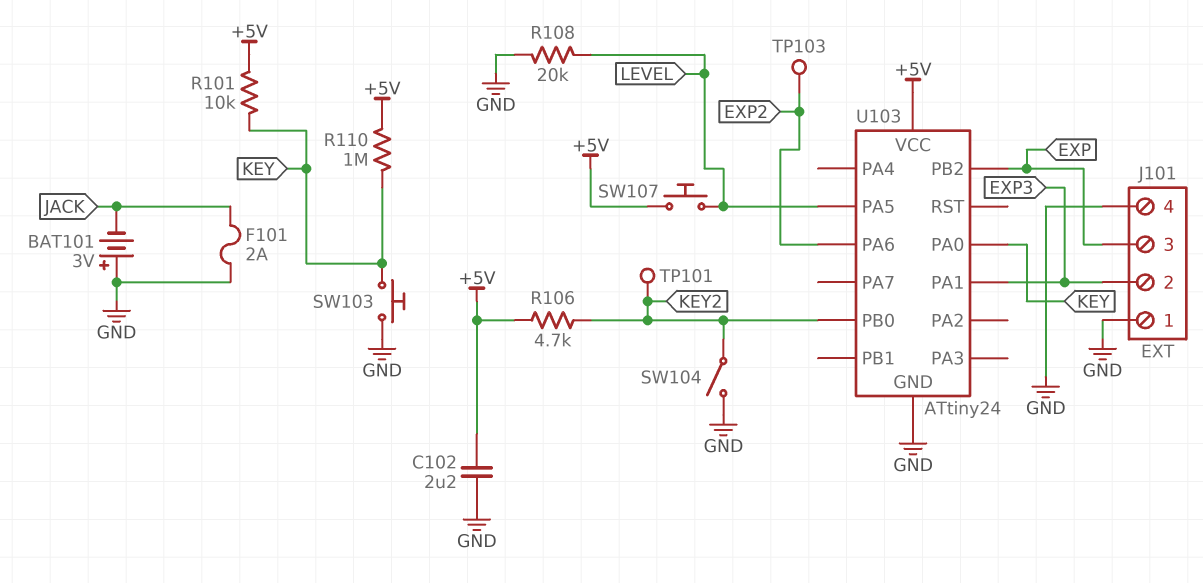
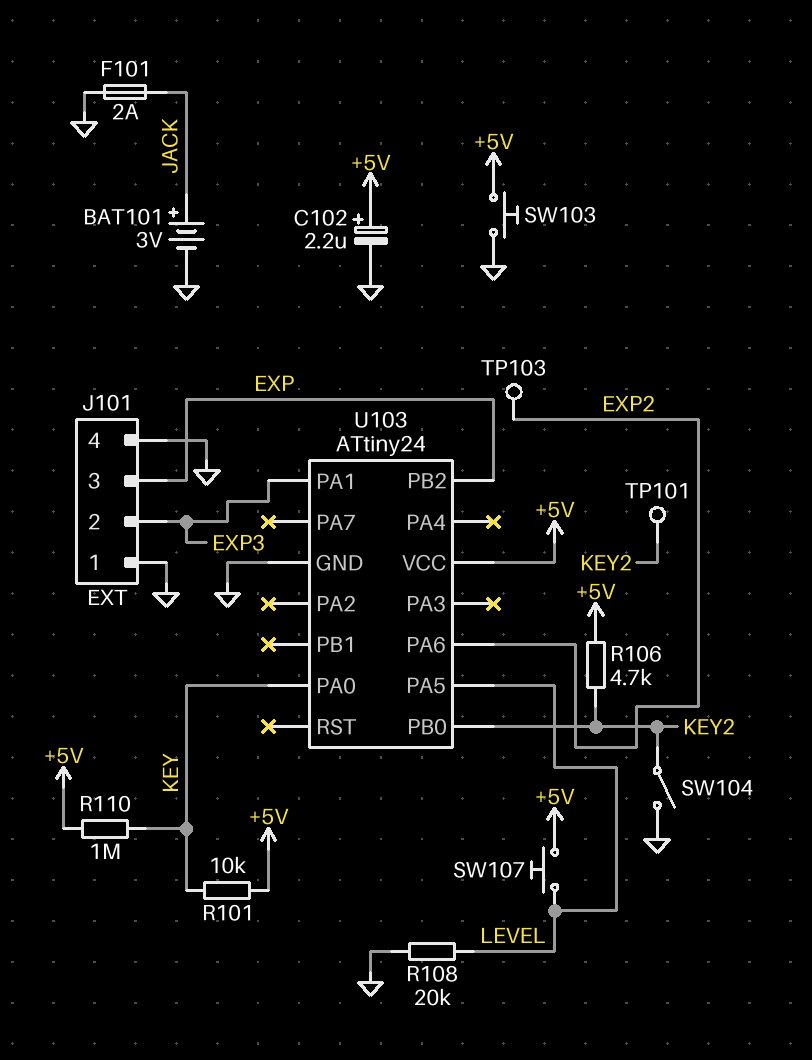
BAT101: 3V (plus GND, minus JACK) -> 3V (plus JACK, minus GND)
C102: 2.2uF (+5V, GND) -> 2.2uF (plus +5V, minus GND)
SW103: button (GND, KEY) -> button (+5V, GND)

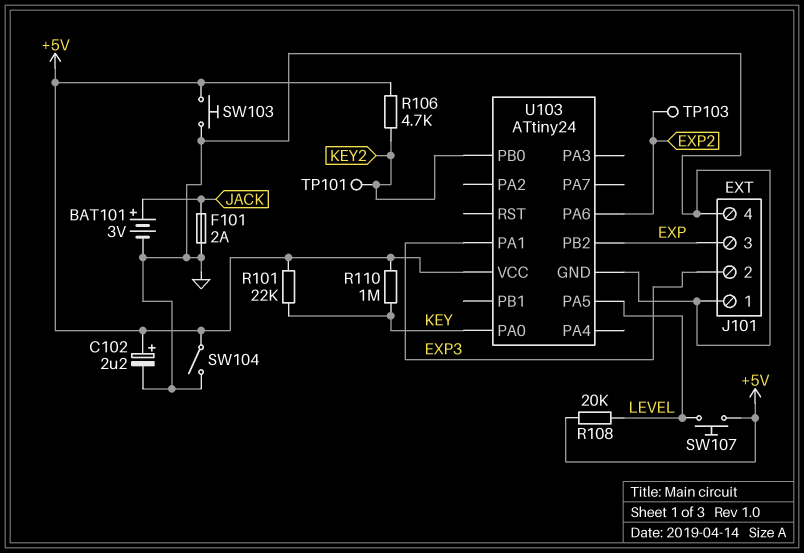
R101: 10k (+5V, KEY) -> 22k (+5V, KEY)
R108: 20k (GND, LEVEL) -> 20k (+5V, LEVEL)
SW104: switch (GND, KEY2) -> switch (+5V, GND)

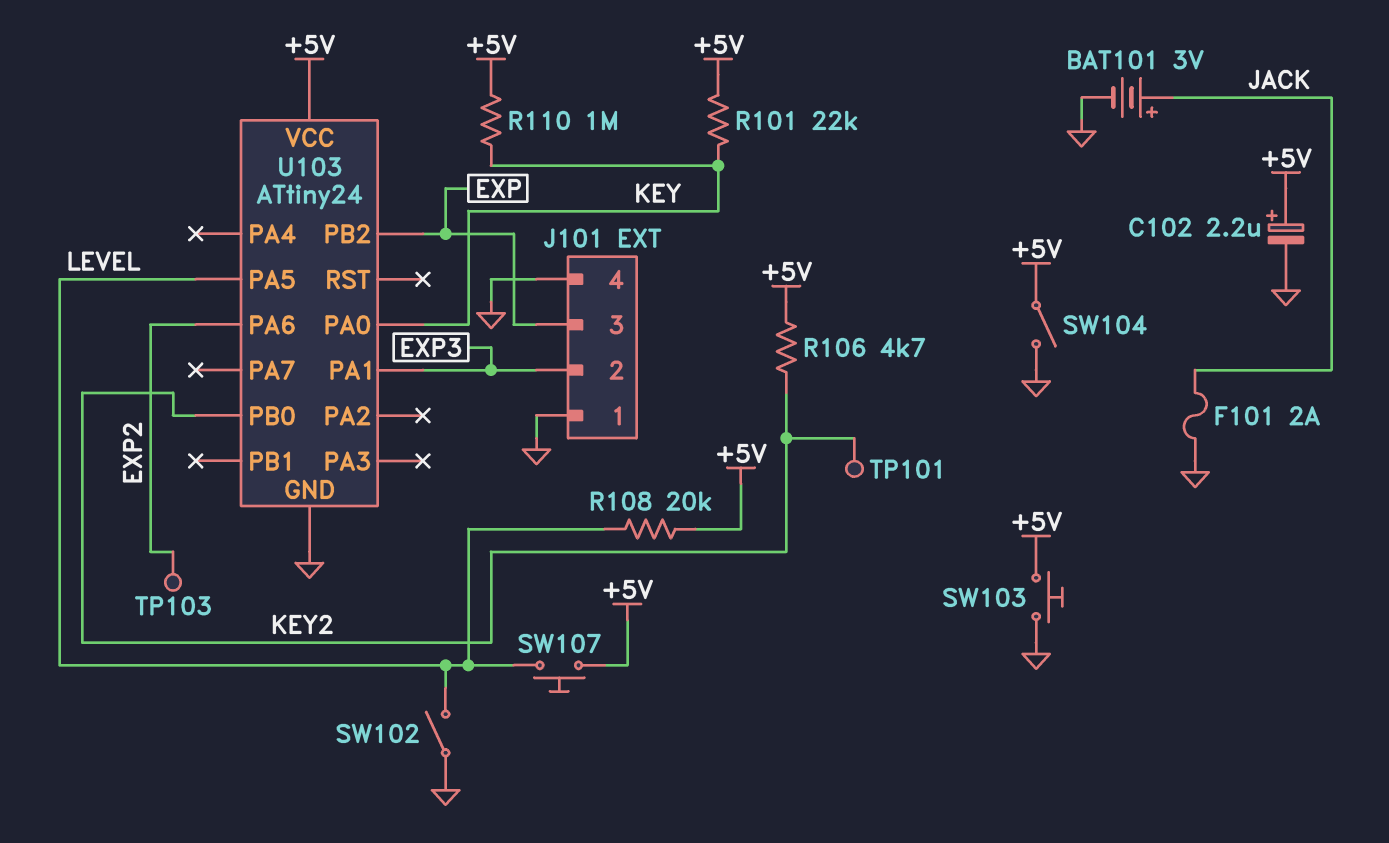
SW102: none -> switch (GND, LEVEL)

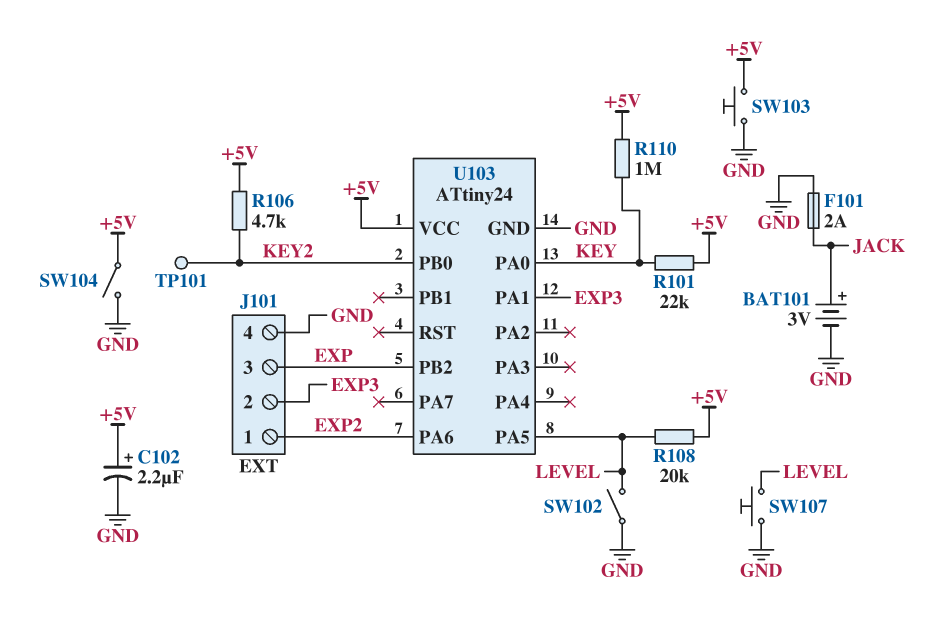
J101 pin 1: GND -> EXP2
SW107: button (+5V, LEVEL) -> button (GND, LEVEL)
TP103: test point (EXP2) -> none

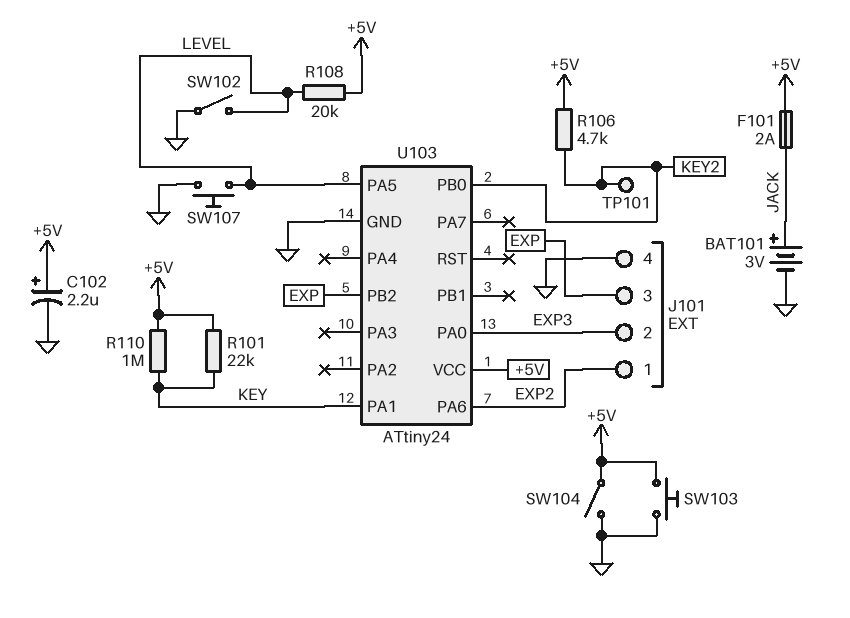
F101: 2A (GND, JACK) -> 2A (+5V, JACK)
U103 pin PA0: KEY -> EXP3
U103 pin PA1: EXP3 -> KEY

